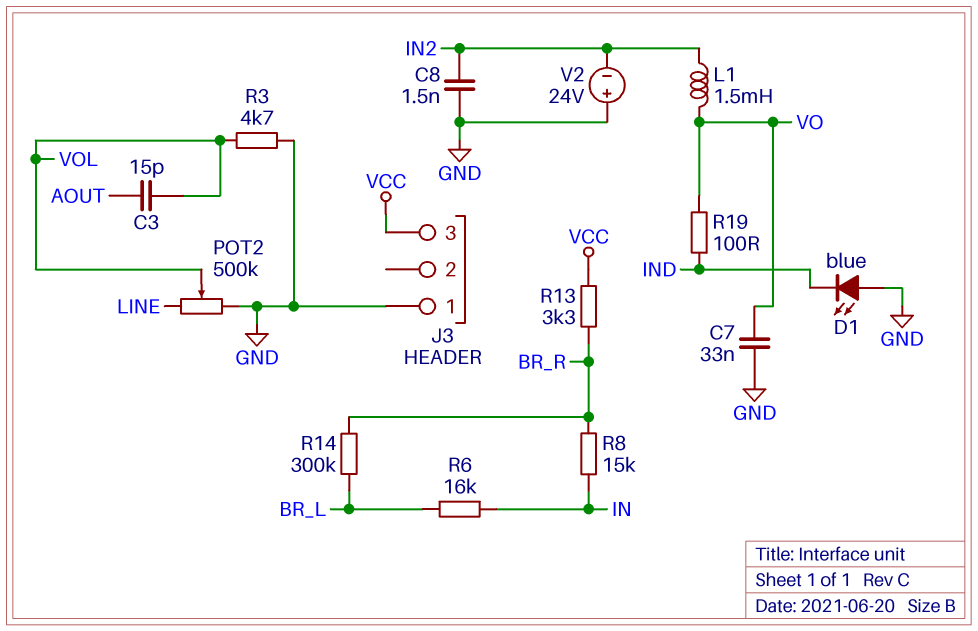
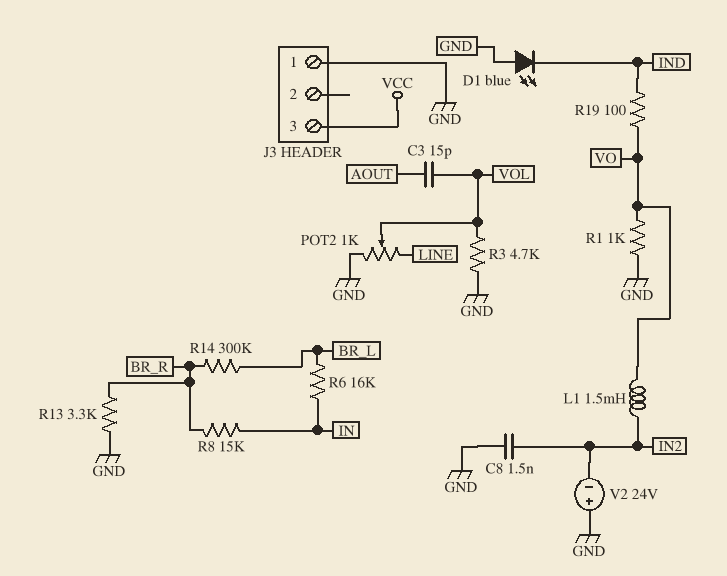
C7: 33nF (GND, VO) -> none
POT2: 500k (GND, LINE, wiper VOL) -> 1k (GND, LINE, wiper VOL)
R1: none -> 1k (GND, VO)
R13: 3.3k (BR_R, VCC) -> 3.3k (BR_R, GND)

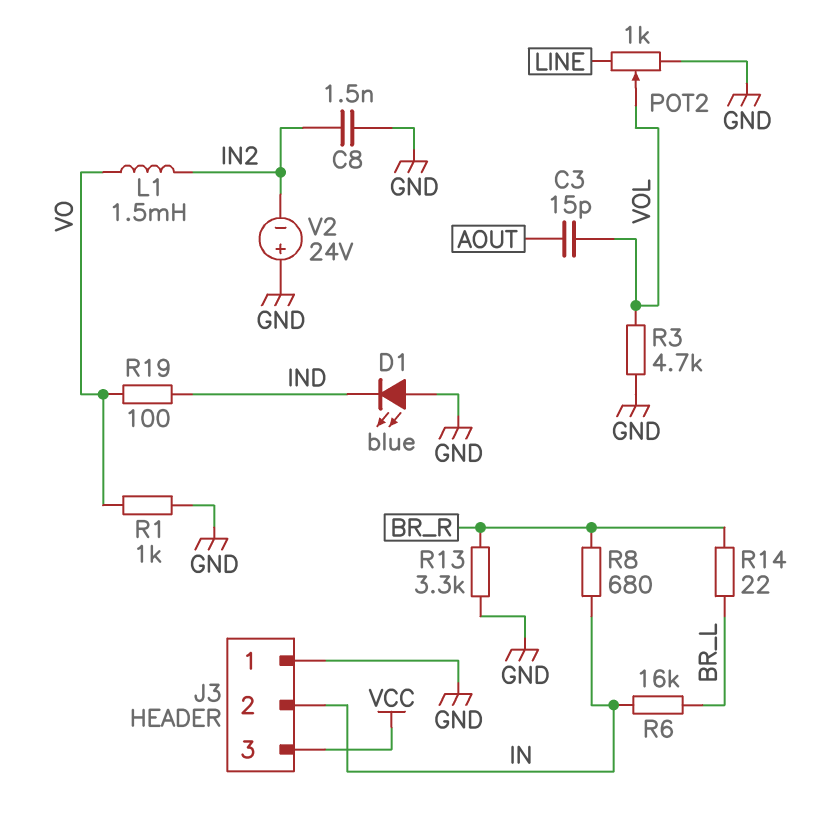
J3 pin 2: none -> IN
R8: 15k (BR_R, IN) -> 680 (BR_R, IN)
R14: 300k (BR_L, BR_R) -> 22 (BR_L, BR_R)

